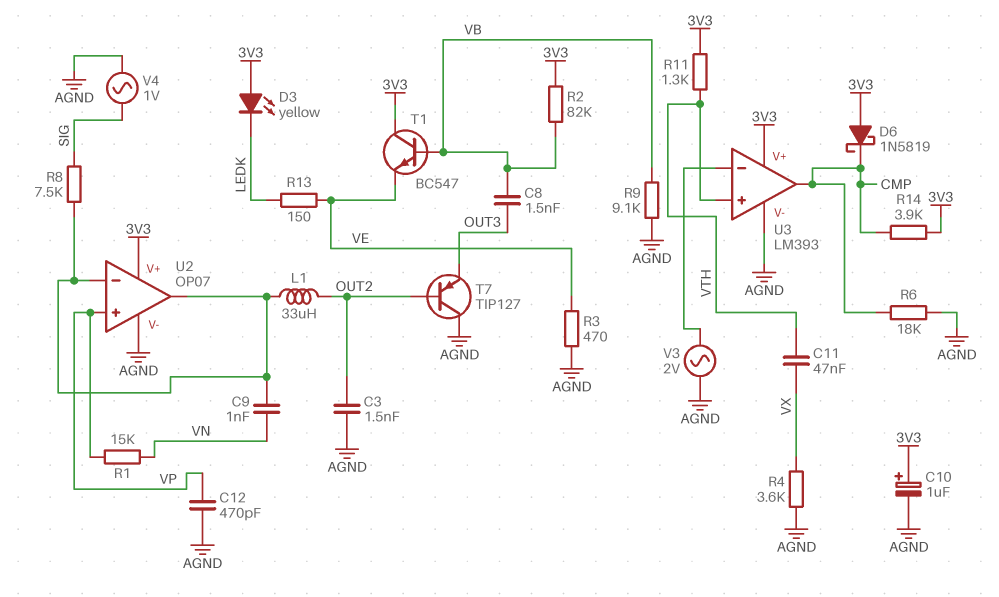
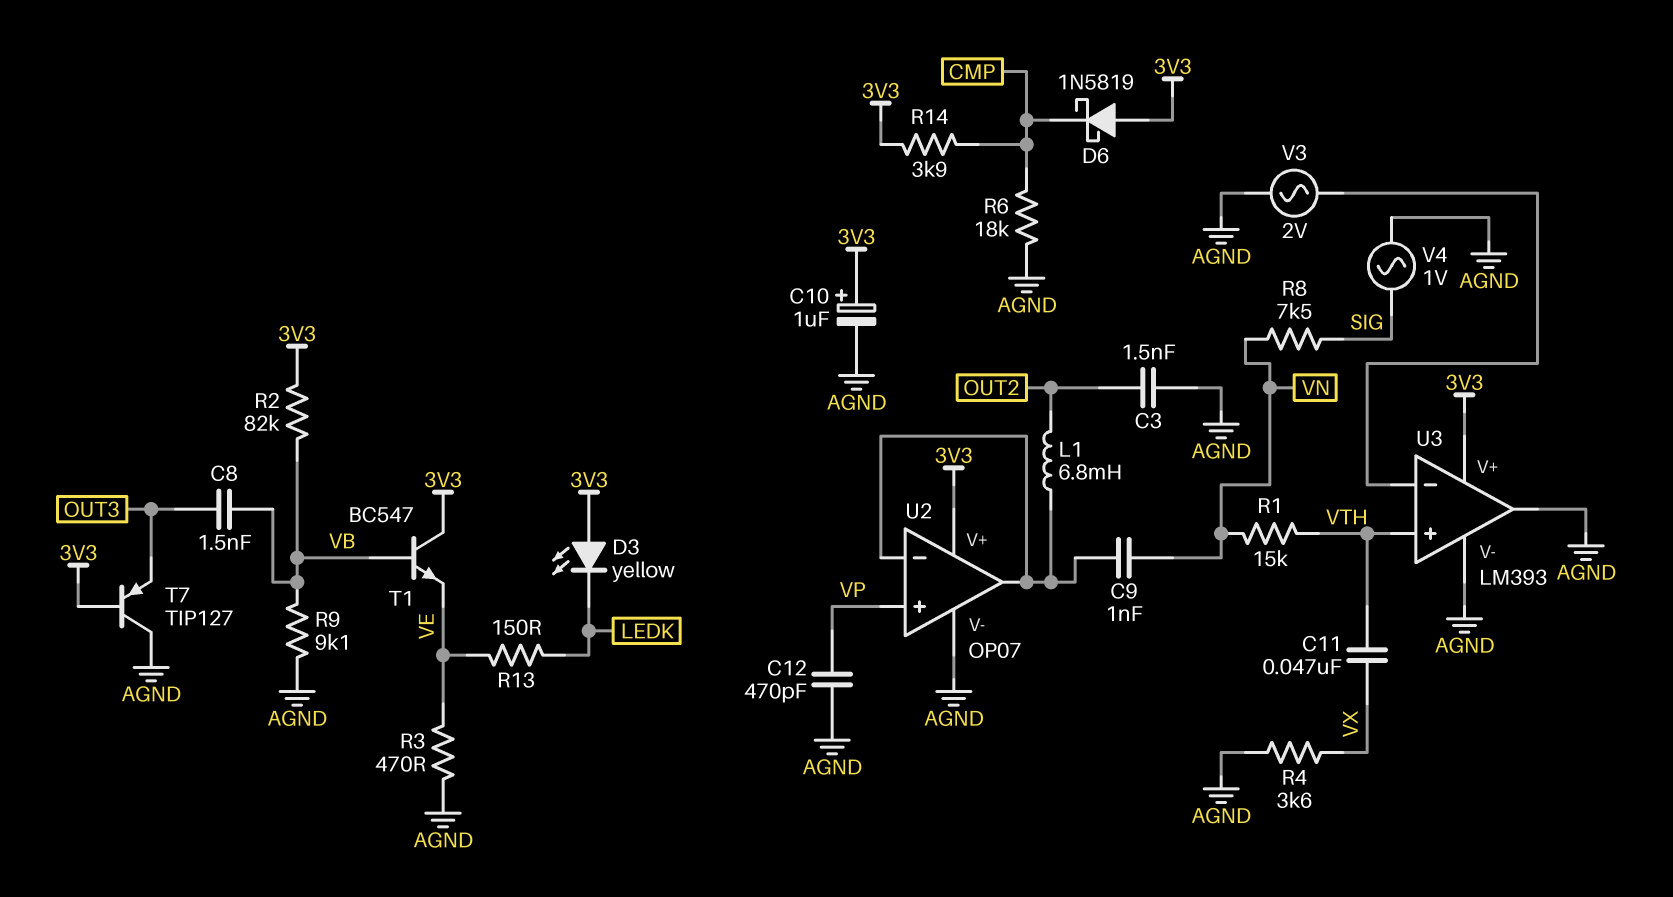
L1: 33uH (OUT2, U2/in-) -> 6.8mH (OUT2, U2/in-)
R1: 15k (VN, VP) -> 15k (VN, VTH)
R8: 7.5k (SIG, U2/in-) -> 7.5k (SIG, VN)
R11: 1.3k (3V3, VTH) -> none
T7: PNP TIP127 (B OUT2, C AGND, E OUT3) -> PNP TIP127 (B 3V3, C AGND, E OUT3)
U3 pin out: CMP -> AGND

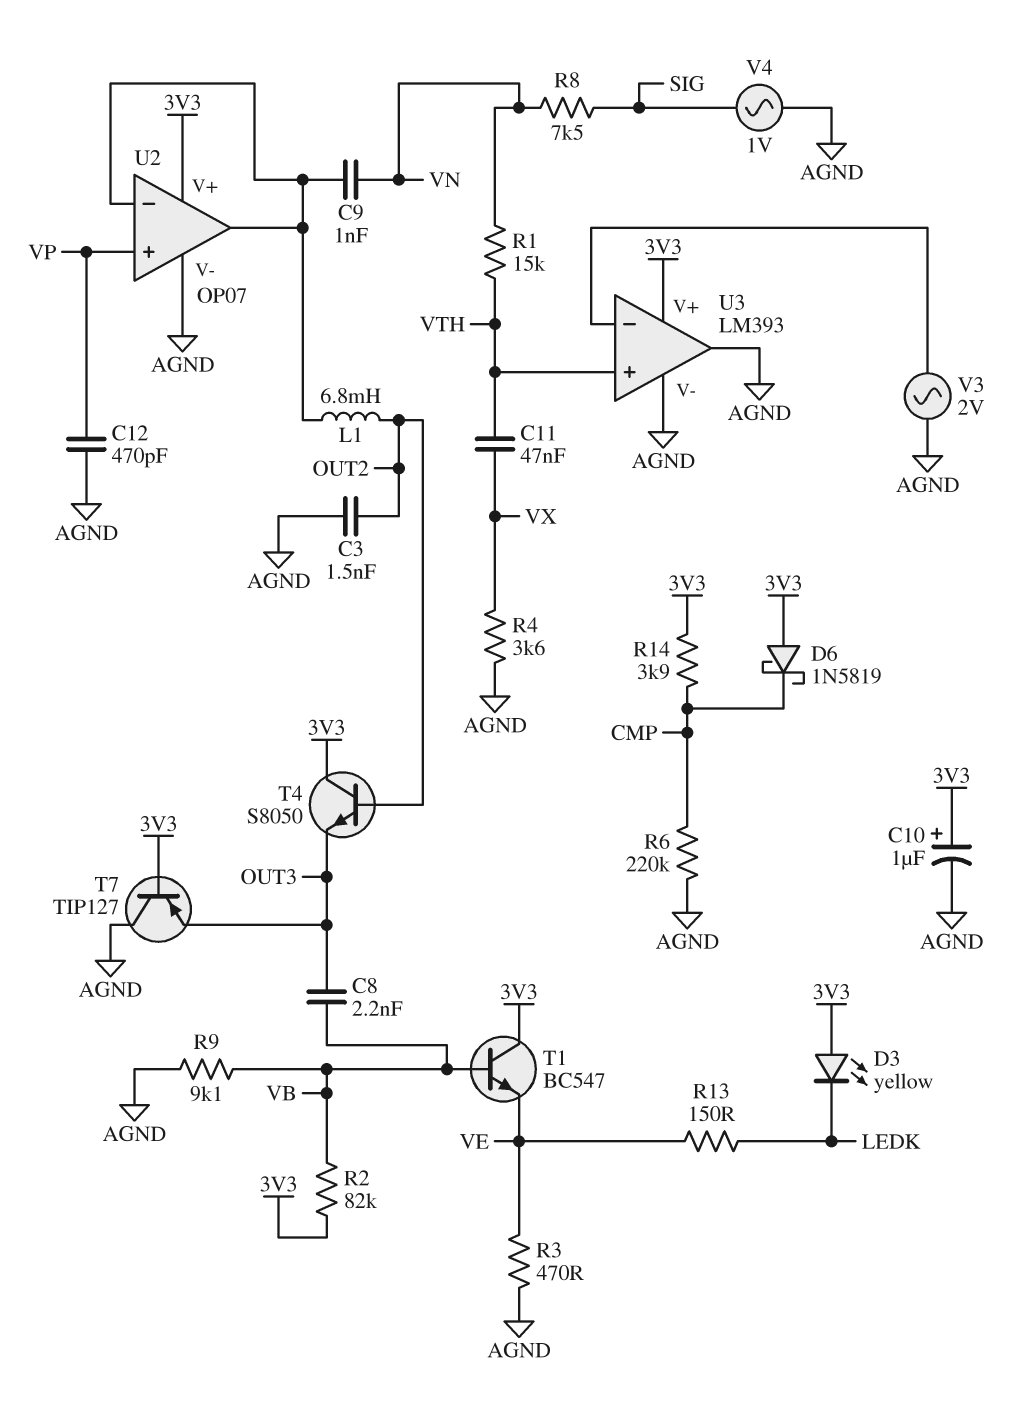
C8: 1.5nF (OUT3, VB) -> 2.2nF (OUT3, VB)
R6: 18k (AGND, CMP) -> 220k (AGND, CMP)
T4: none -> NPN S8050 (B OUT2, C 3V3, E OUT3)

